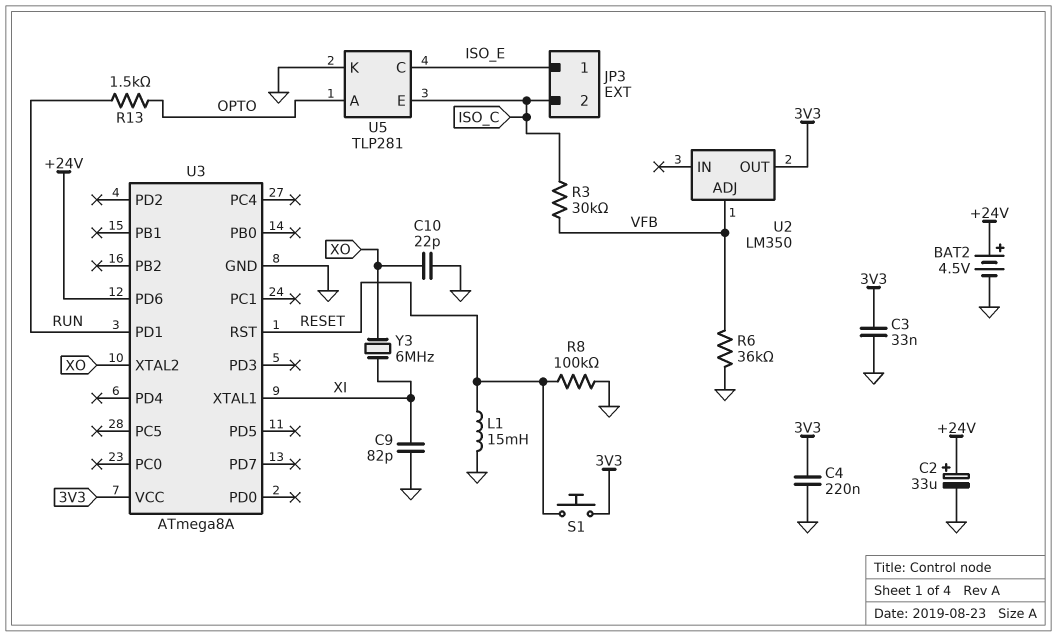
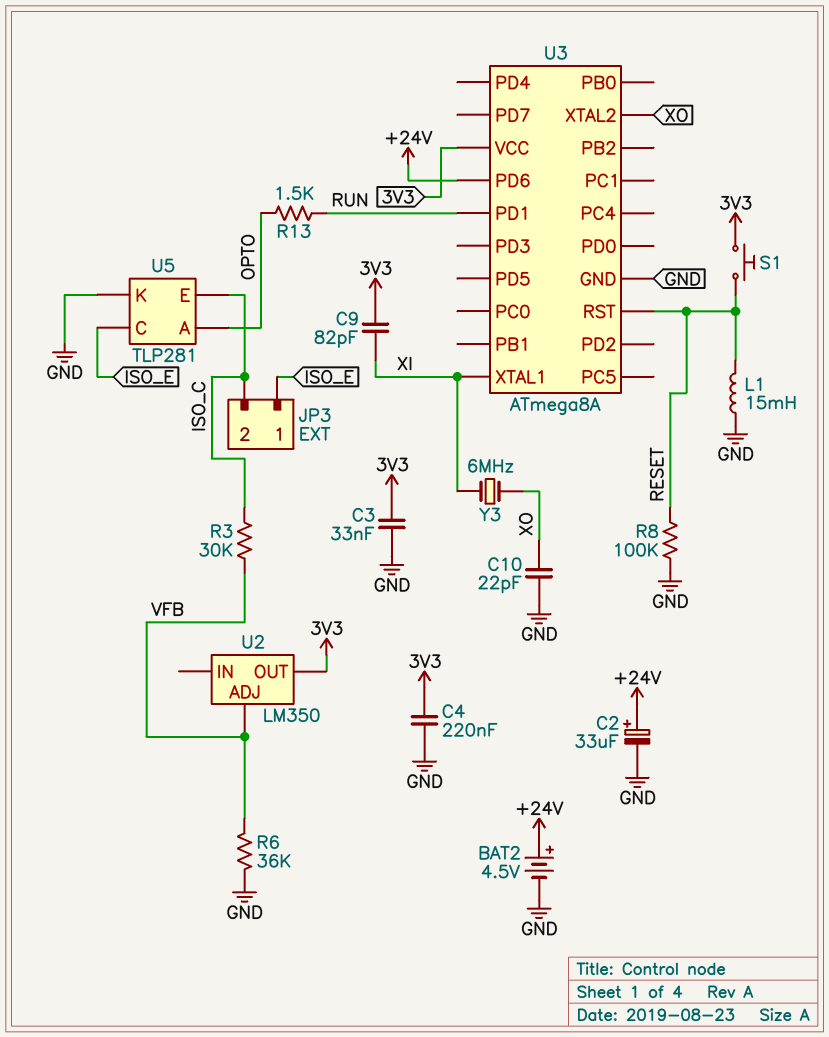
C9: 82pF (GND, XI) -> 82pF (3V3, XI)

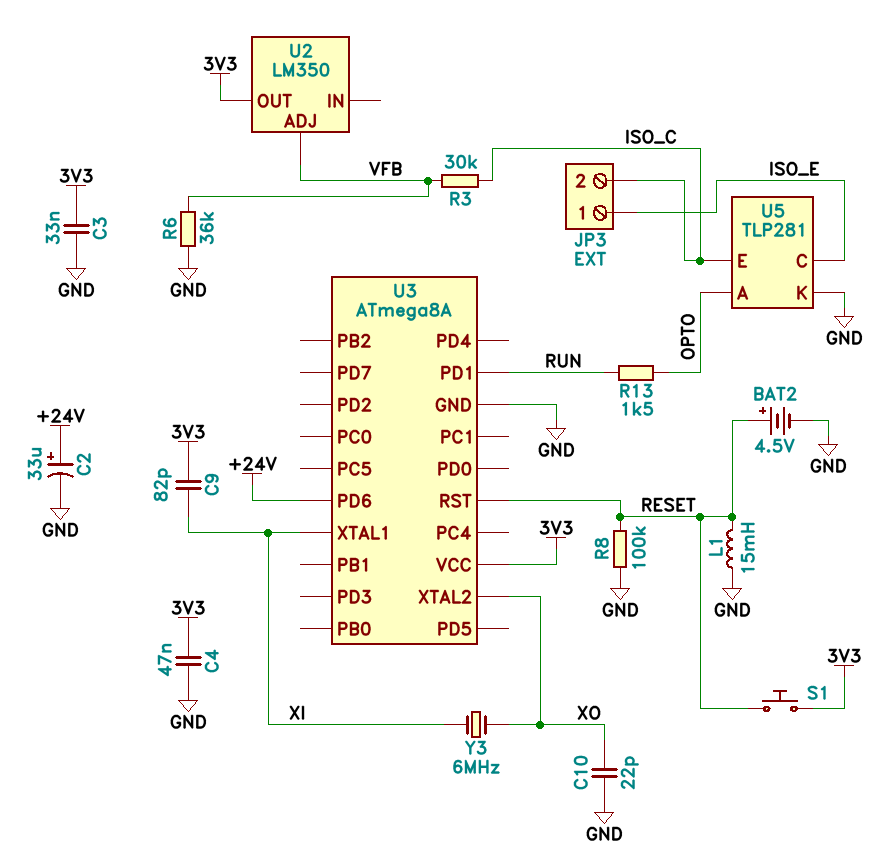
BAT2: 4.5V (plus +24V, minus GND) -> 4.5V (plus RESET, minus GND)
C4: 220nF (3V3, GND) -> 47nF (3V3, GND)

